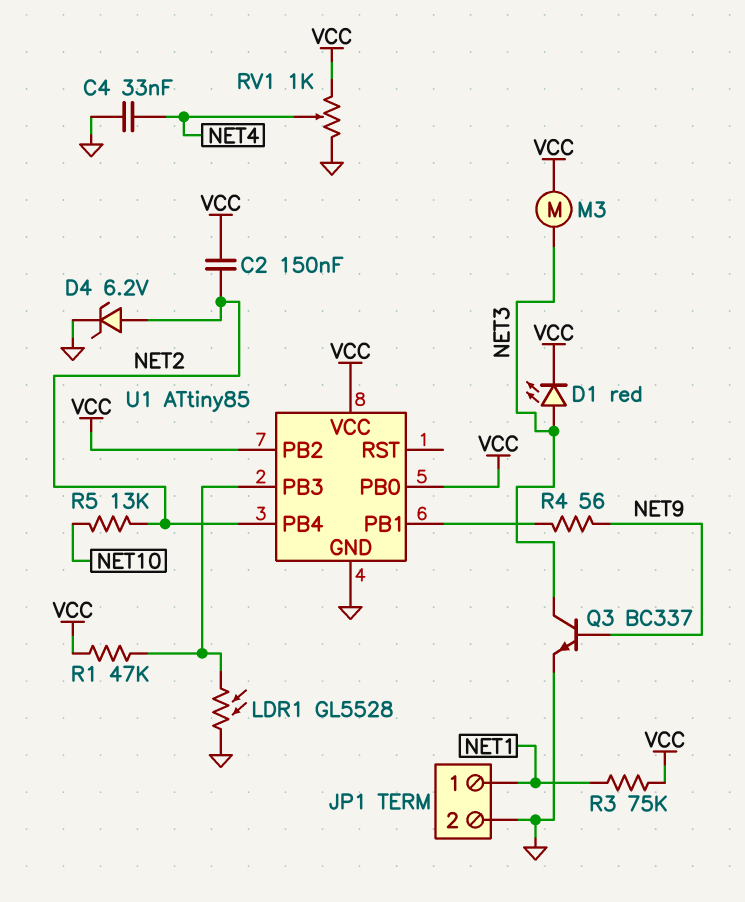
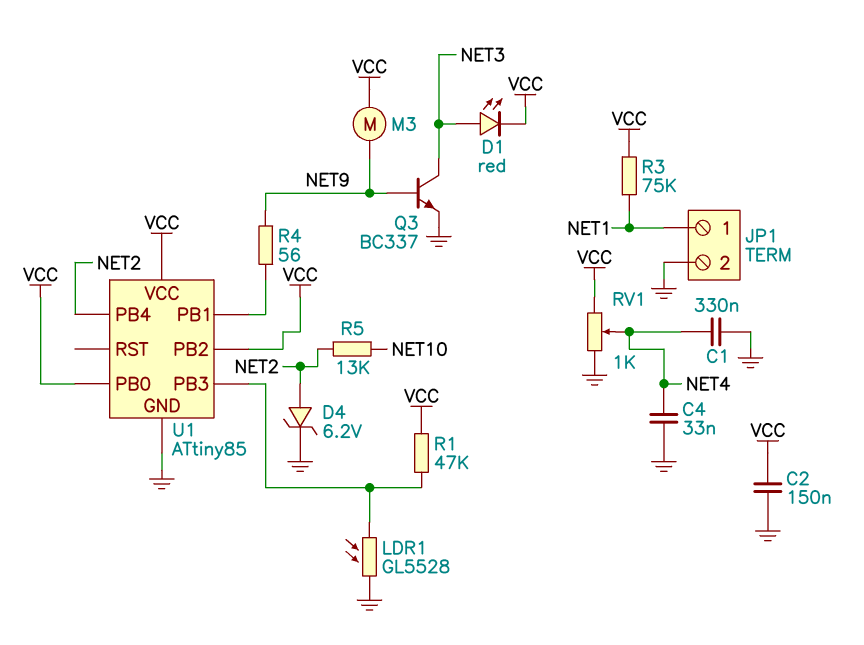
C1: none -> 330nF (GND, NET4)
C2: 150nF (NET2, VCC) -> 150nF (GND, VCC)
M3: motor (NET3, VCC) -> motor (NET9, VCC)

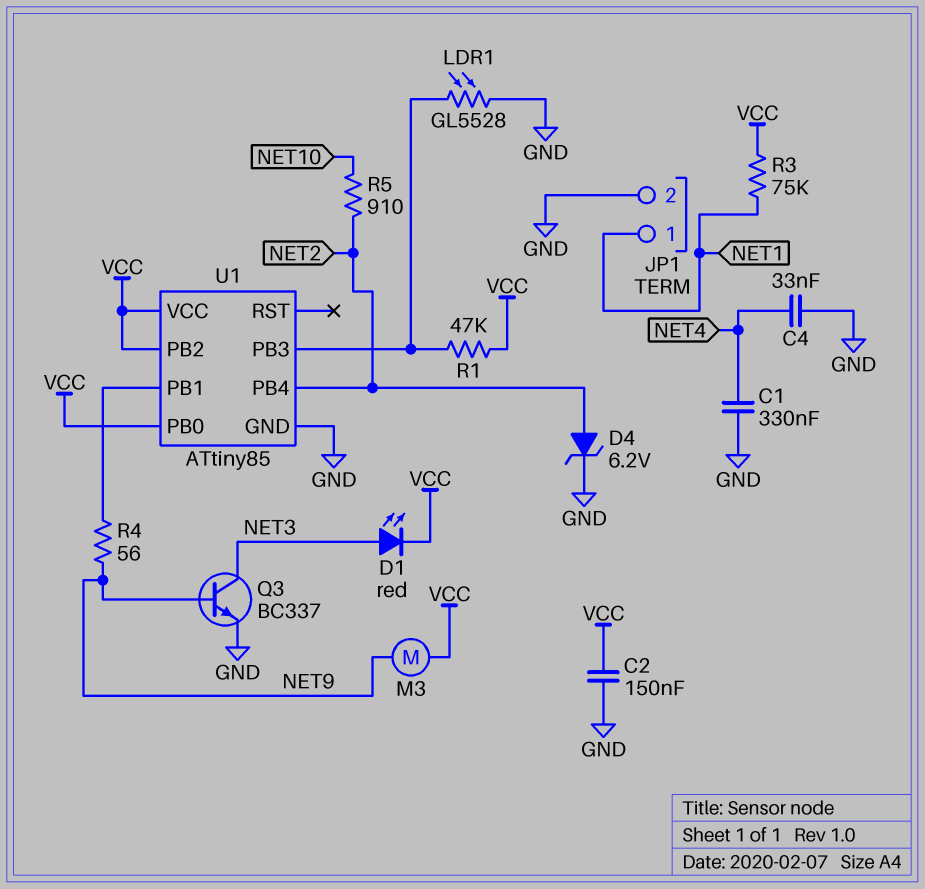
R5: 13k (NET2, NET10) -> 910 (NET2, NET10)
RV1: 1k (GND, VCC, wiper NET4) -> none

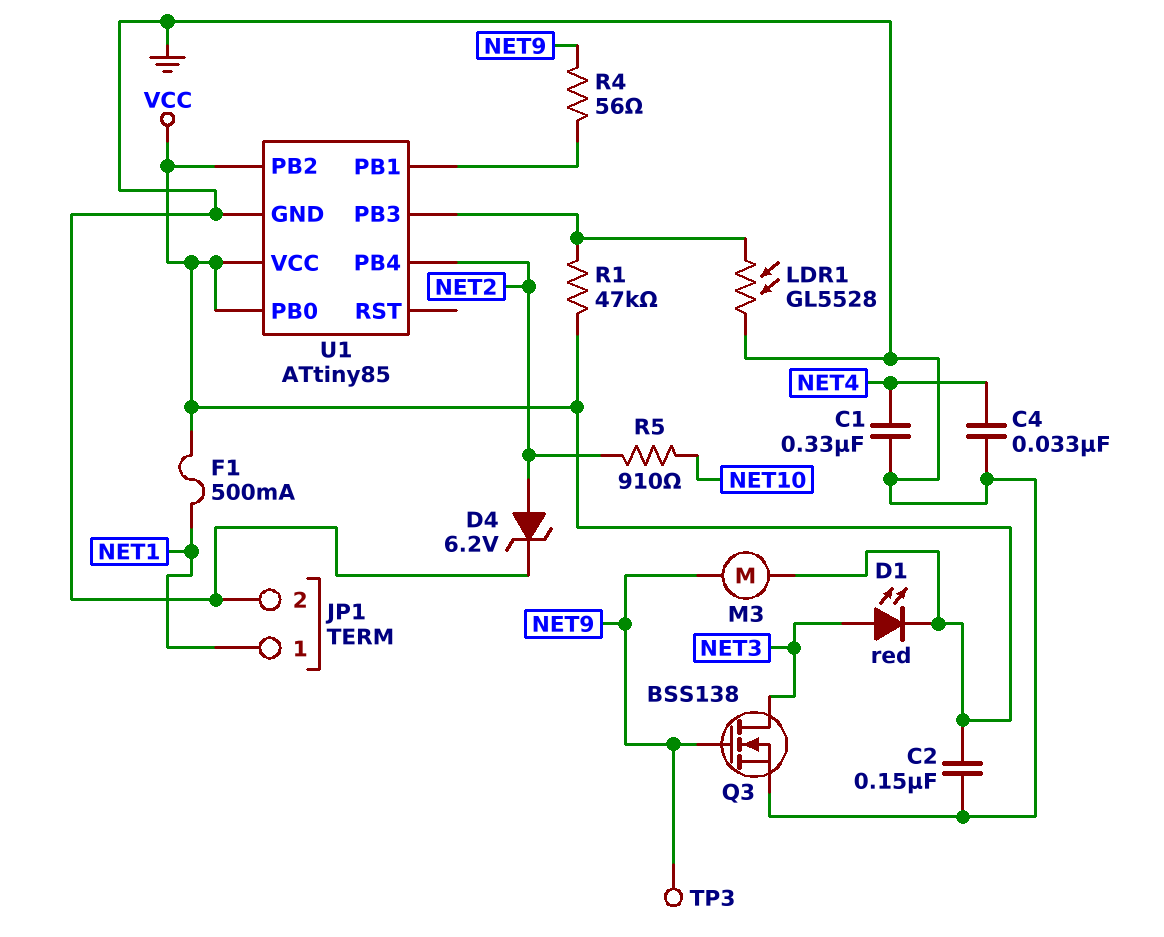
F1: none -> 500mA (NET1, VCC)
Q3: NPN BC337 (B NET9, C NET3, E GND) -> NMOS BSS138 (G NET9, D NET3, S GND)
R3: 75k (NET1, VCC) -> none
TP3: none -> test point (NET9)

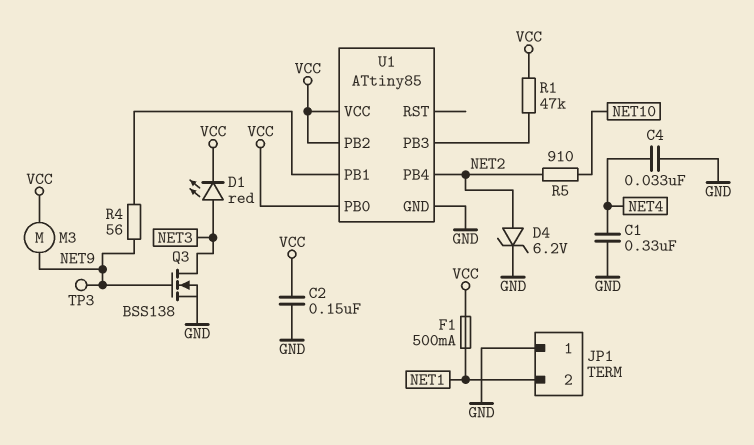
JP1 pin 1: NET1 -> GND
JP1 pin 2: GND -> NET1
LDR1: GL5528 (GND, U1/PB3) -> none

